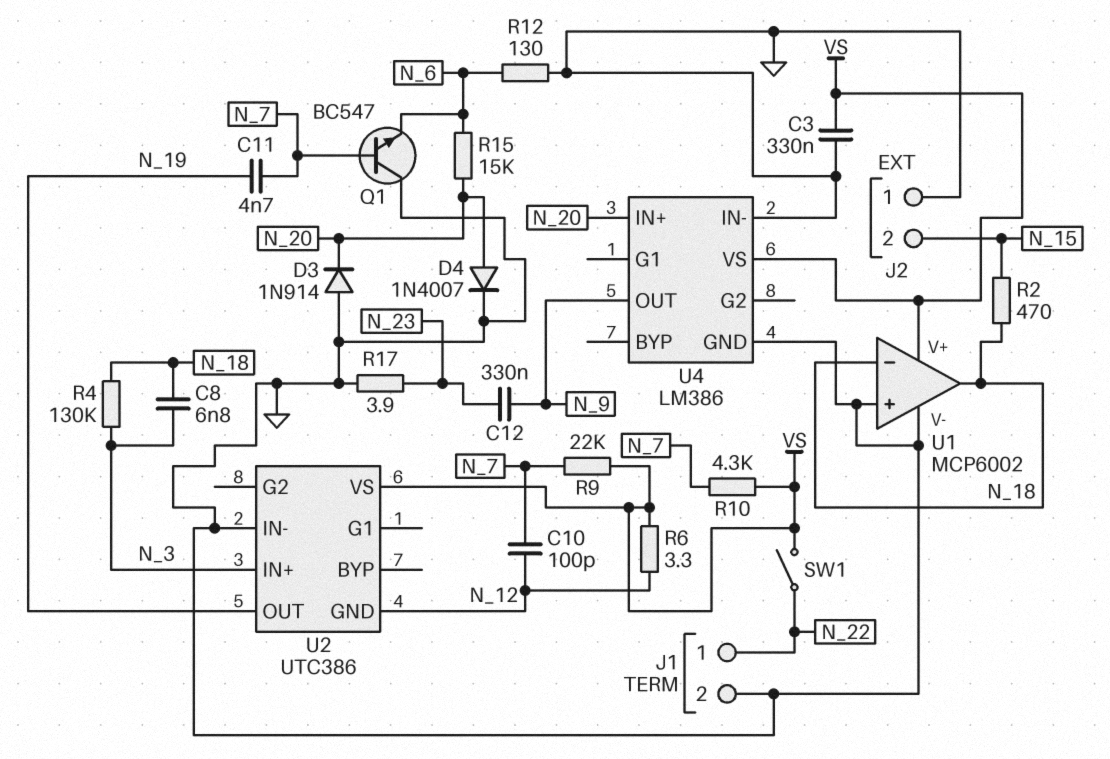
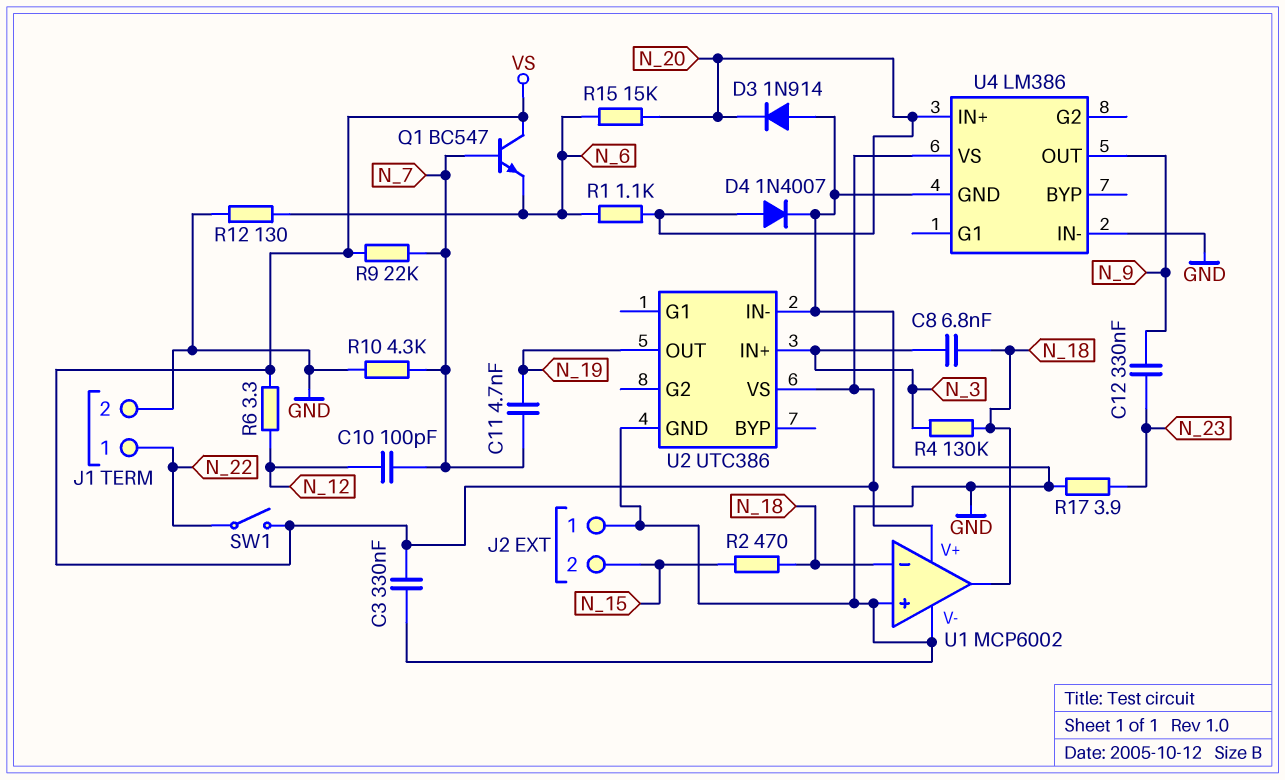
Q1: NPN BC547 (B N_7, C GND, E N_6) -> NPN BC547 (B N_7, C VS, E N_6)
R1: none -> 1.1k (N_6, N_20)
R10: 4.3k (N_7, VS) -> 4.3k (GND, N_7)
U2 pin GND: N_12 -> GND

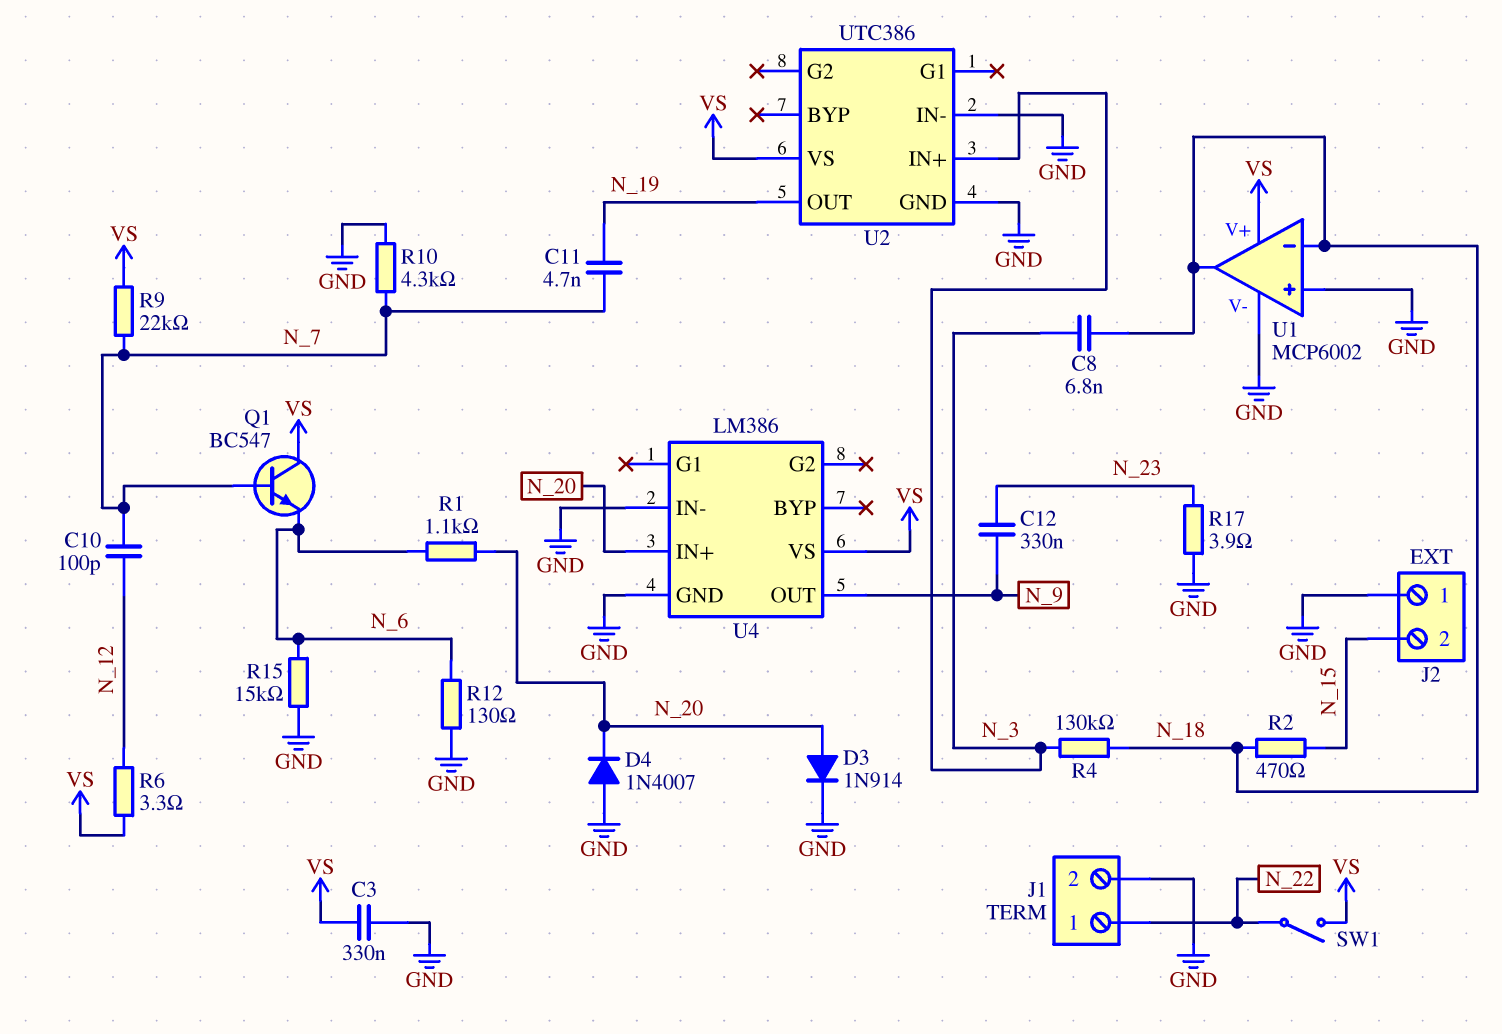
D3: diode 1N914 (A GND, K N_20) -> diode 1N914 (A N_20, K GND)
D4: diode 1N4007 (A N_20, K GND) -> diode 1N4007 (A GND, K N_20)
R15: 15k (N_6, N_20) -> 15k (GND, N_6)

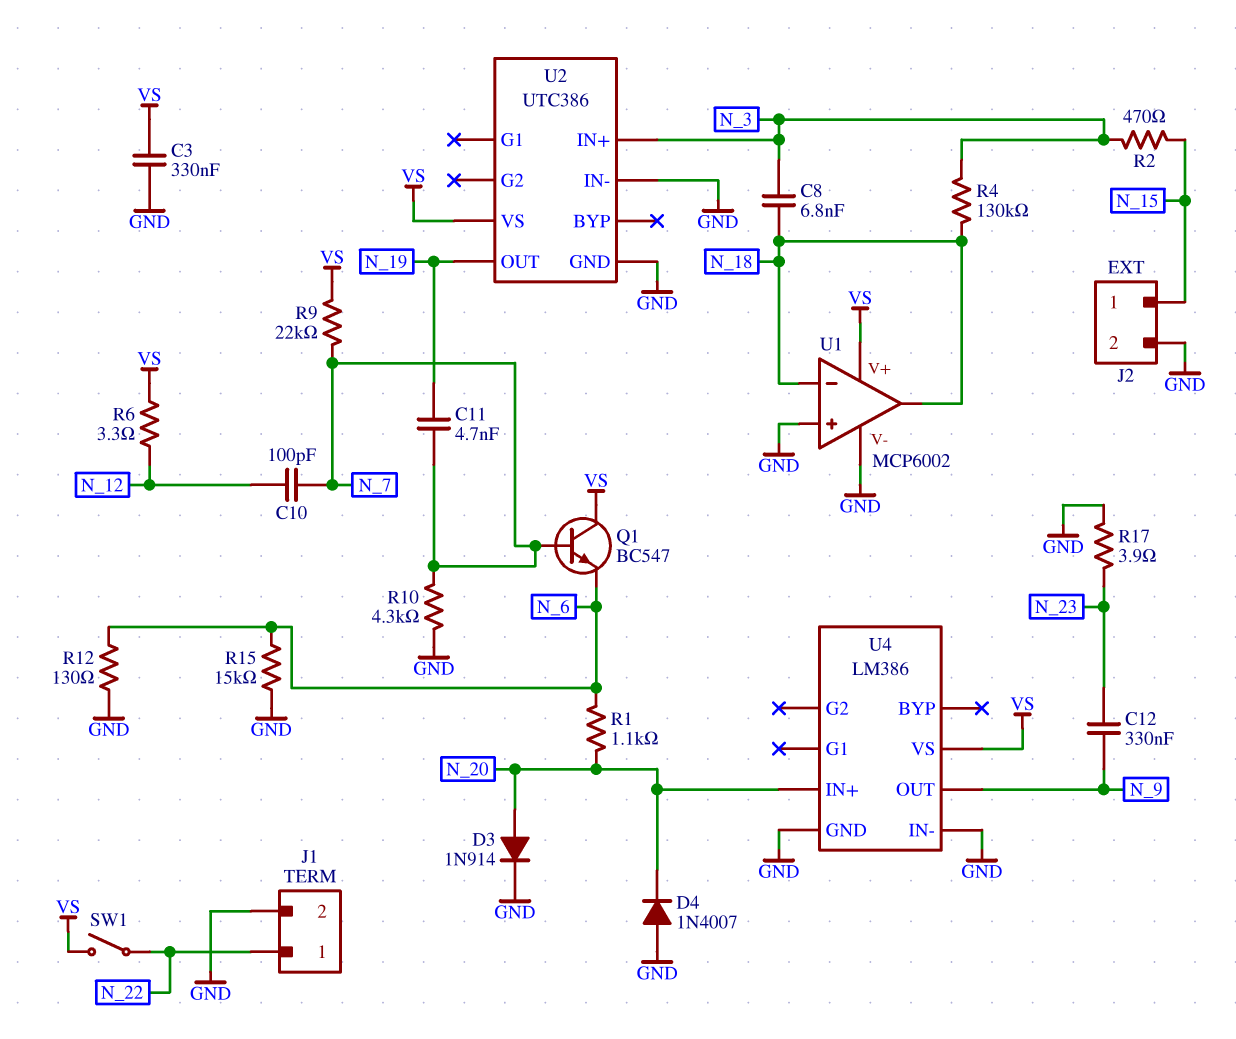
J2 pin 1: GND -> N_15
J2 pin 2: N_15 -> GND
R2: 470 (N_15, N_18) -> 470 (N_3, N_15)

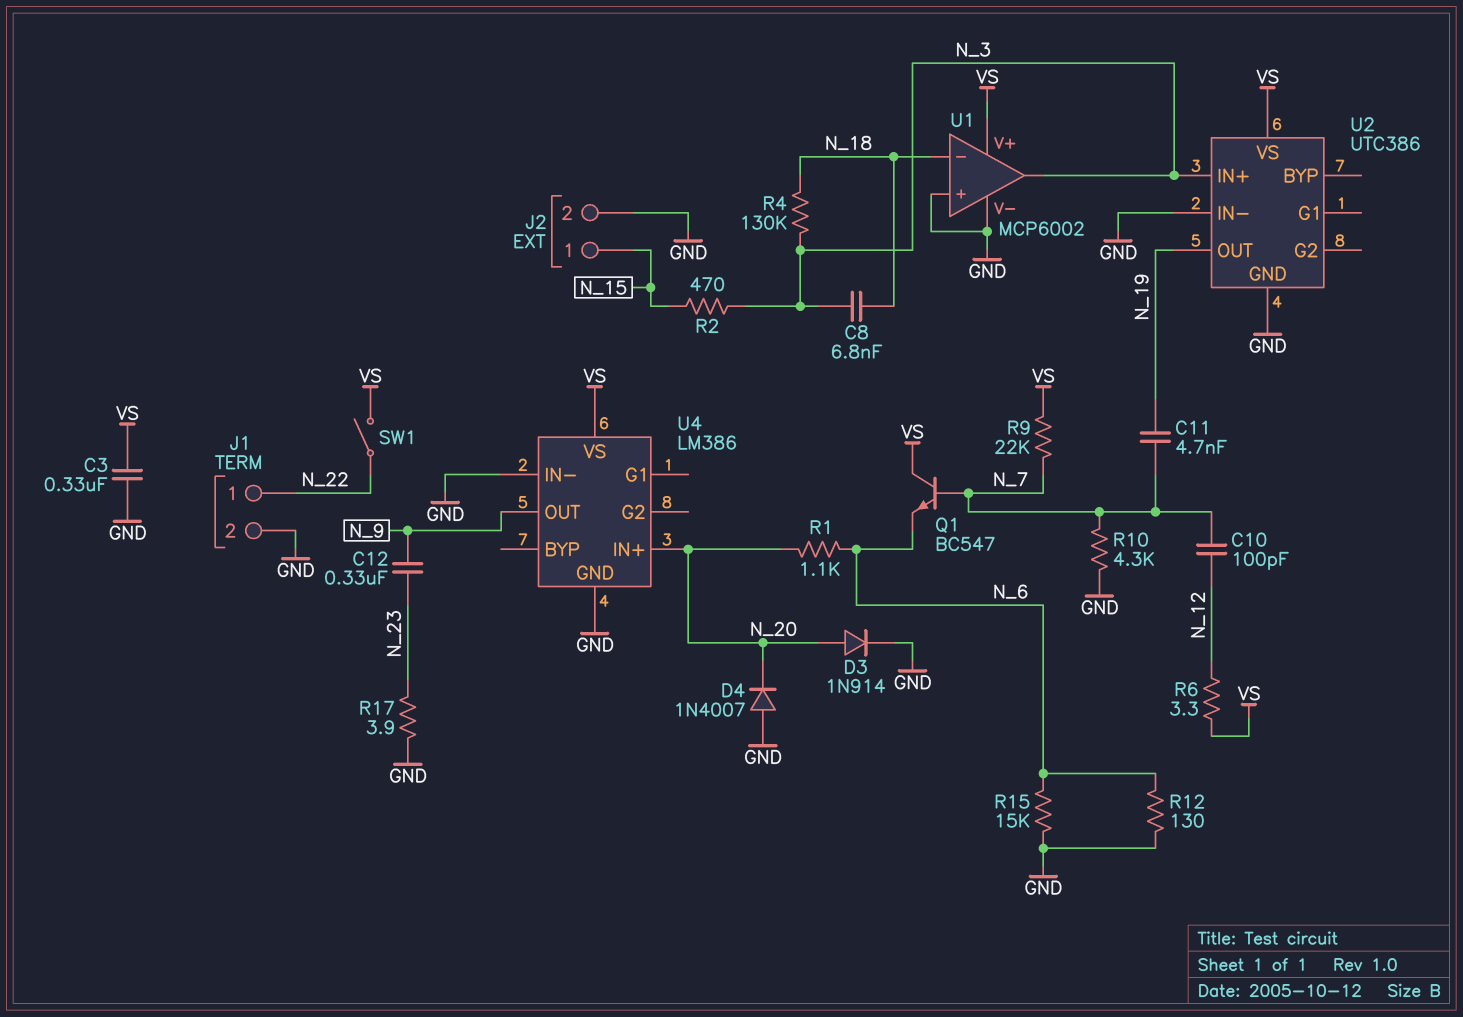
U1 pin out: N_18 -> N_3

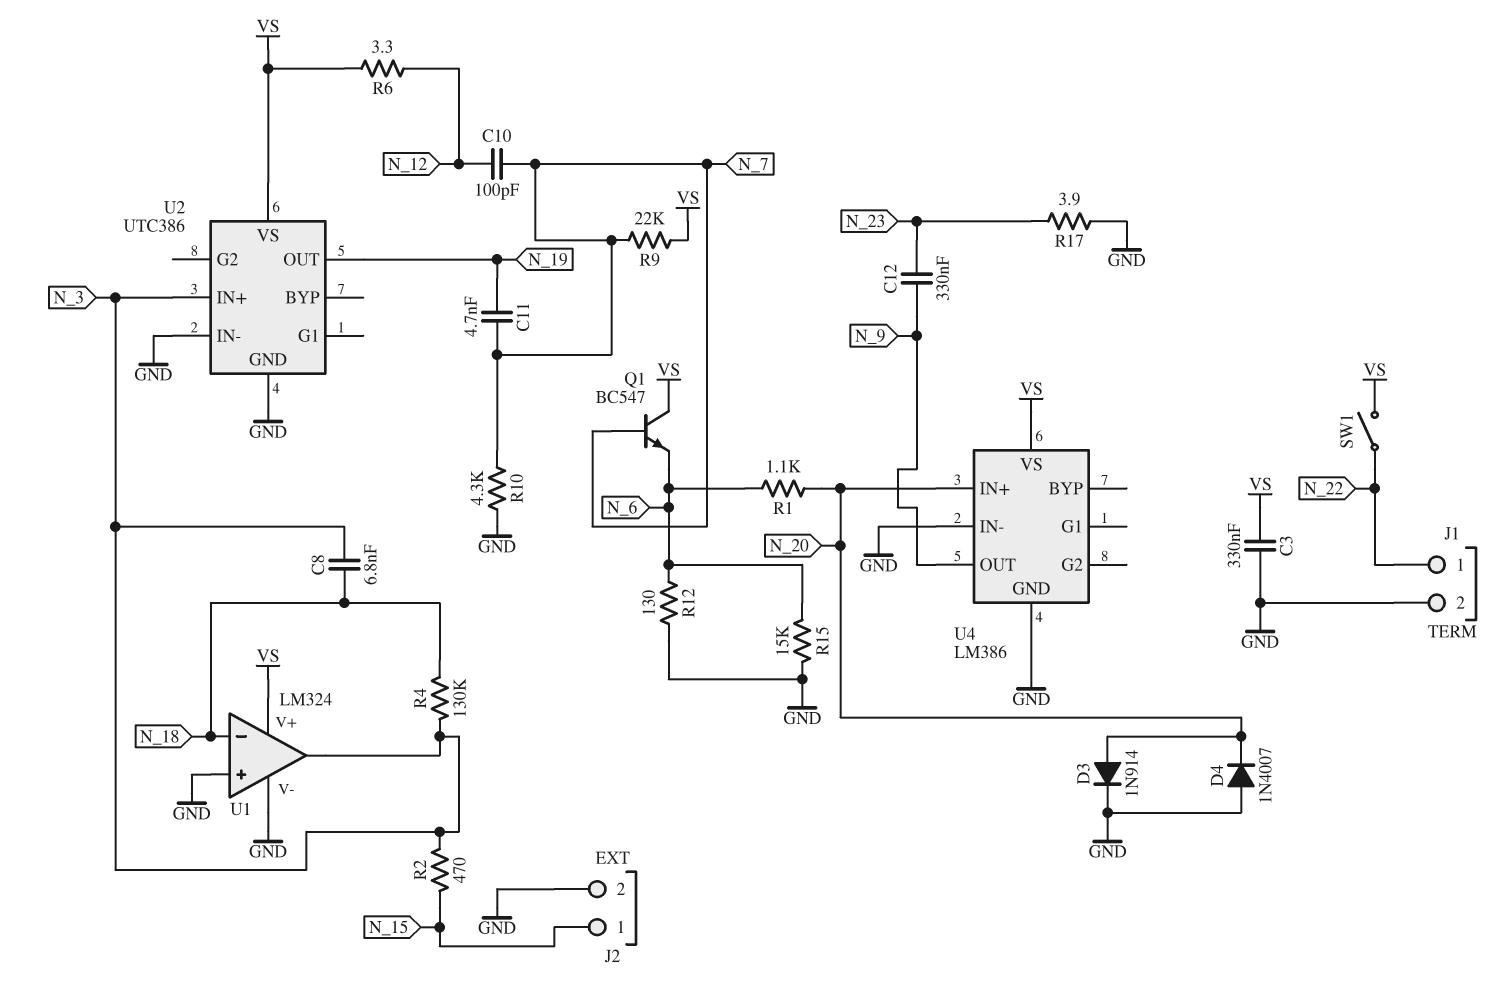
U1: MCP6002 -> LM324

